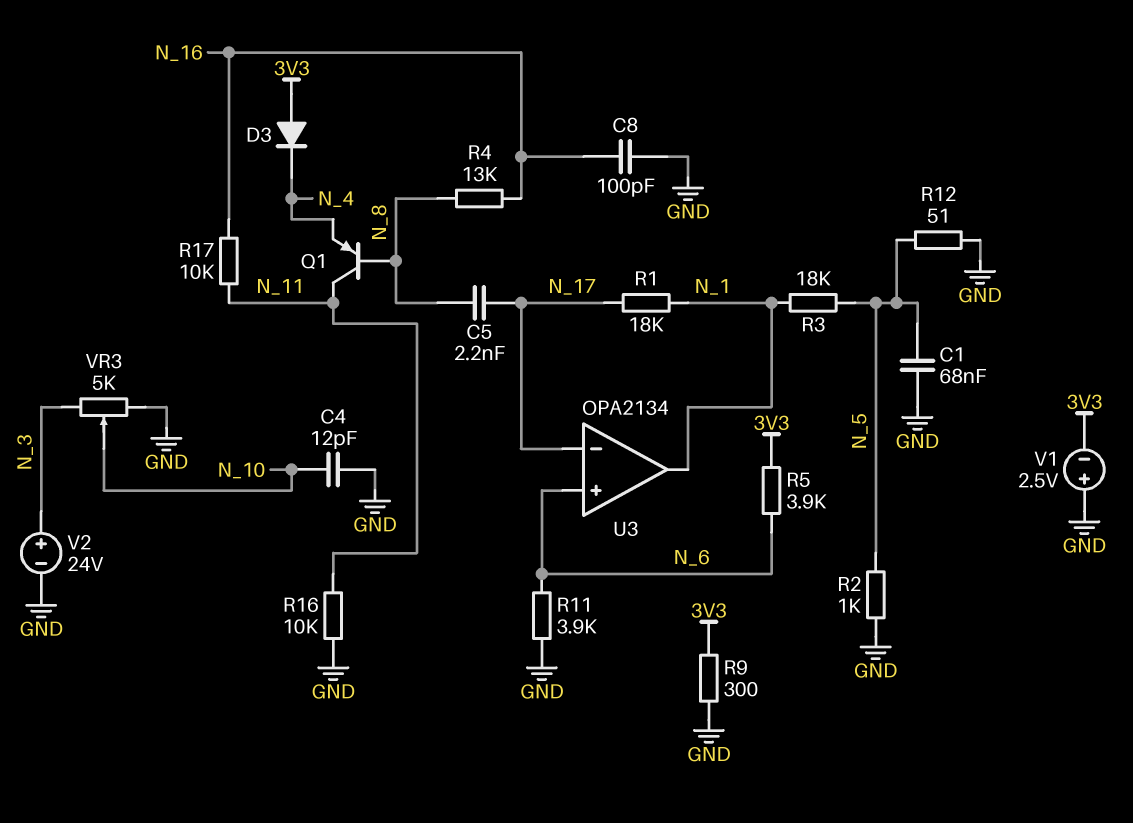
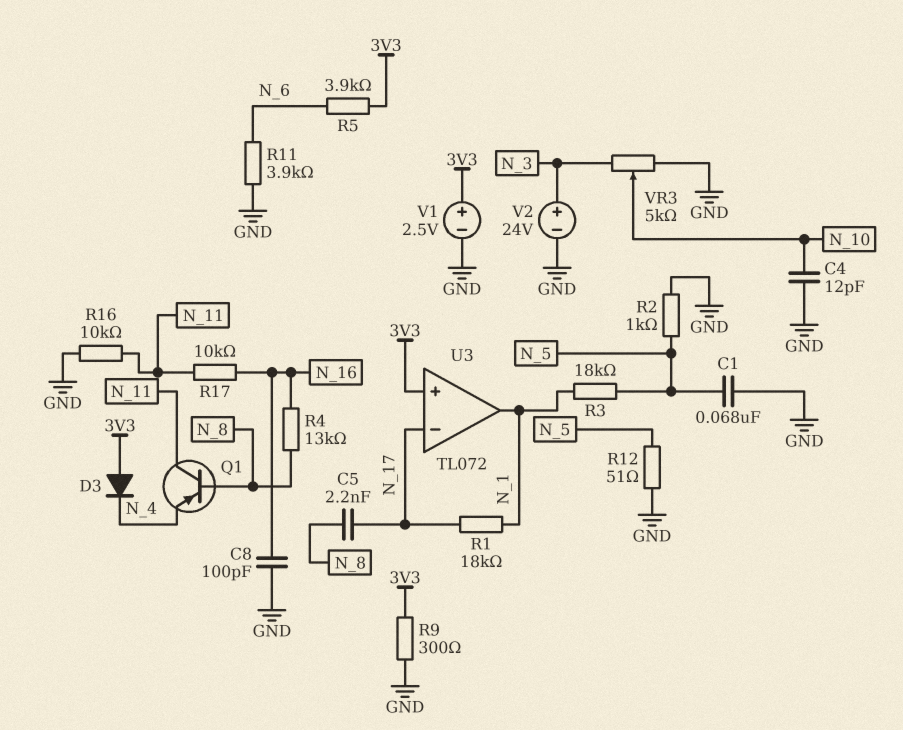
U3: OPA2134 -> TL072
U3 pin in+: N_6 -> 3V3
V1: 2.5V (plus GND, minus 3V3) -> 2.5V (plus 3V3, minus GND)

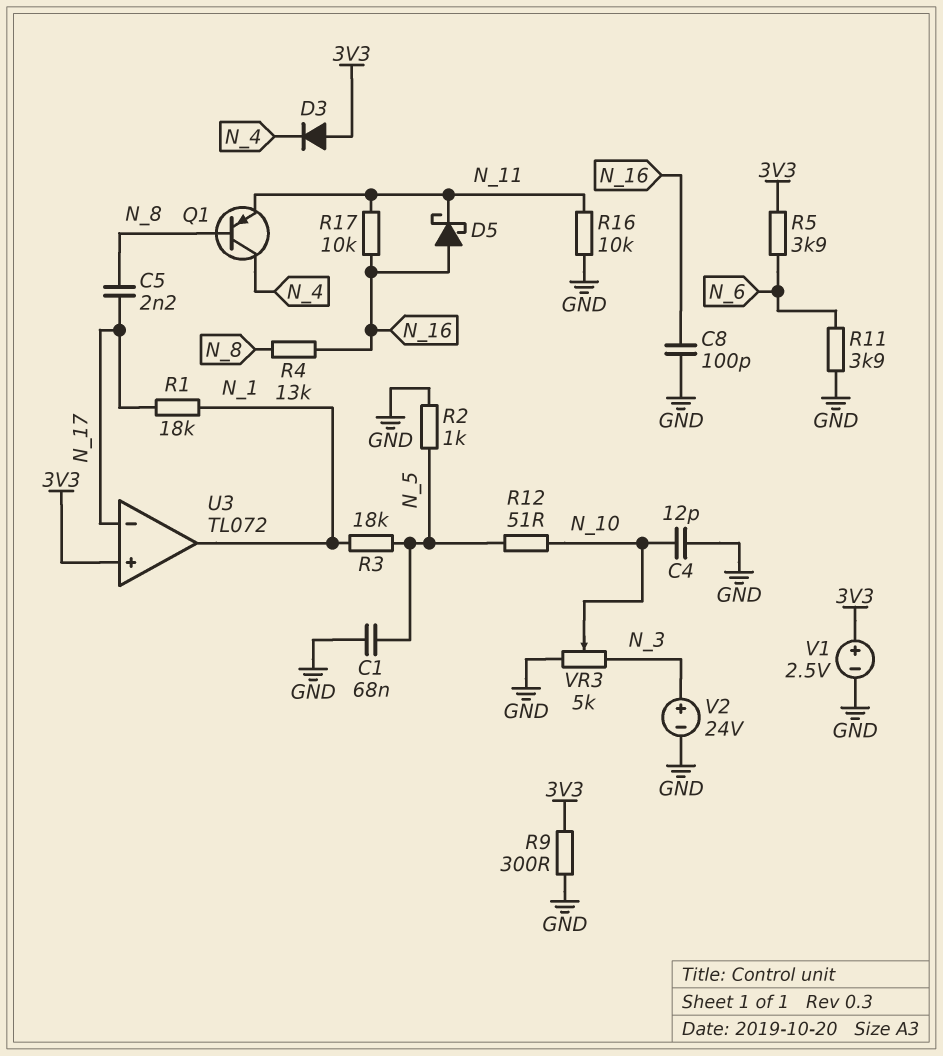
D5: none -> schottky (A N_16, K N_11)
Q1: PNP (B N_8, C N_11, E N_4) -> PNP (B N_8, C N_4, E N_11)
R12: 51 (GND, N_5) -> 51 (N_5, N_10)

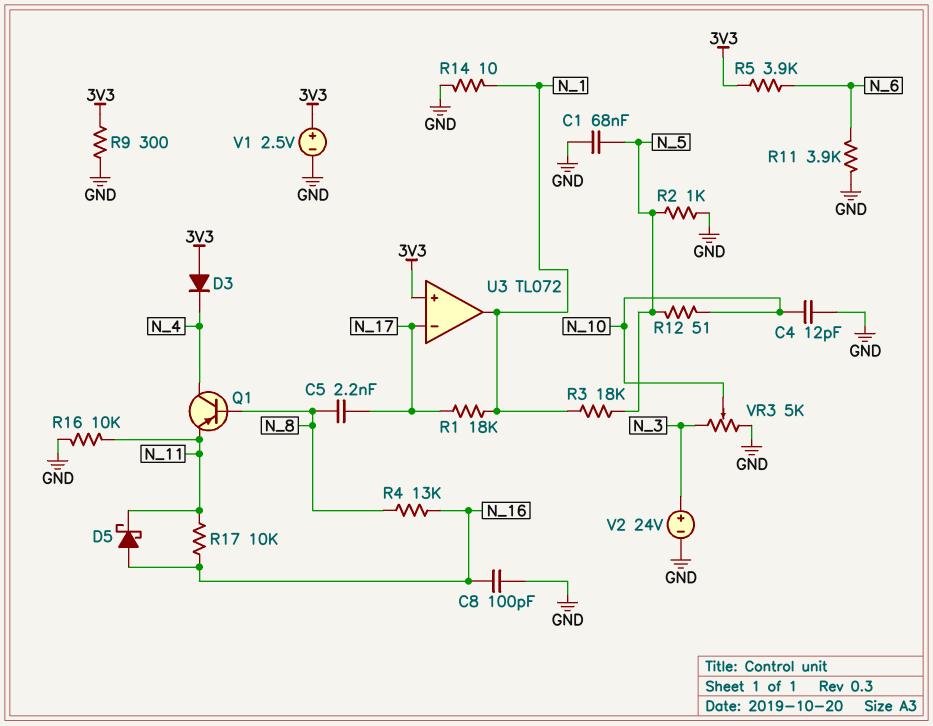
R14: none -> 10 (GND, N_1)

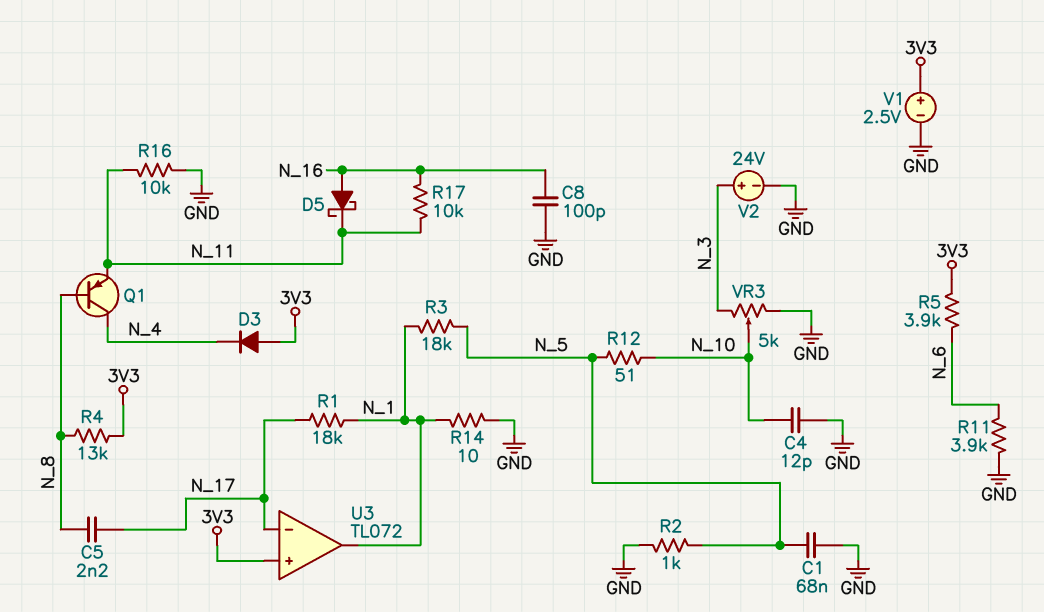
R4: 13k (N_8, N_16) -> 13k (3V3, N_8)
R9: 300 (3V3, GND) -> none

